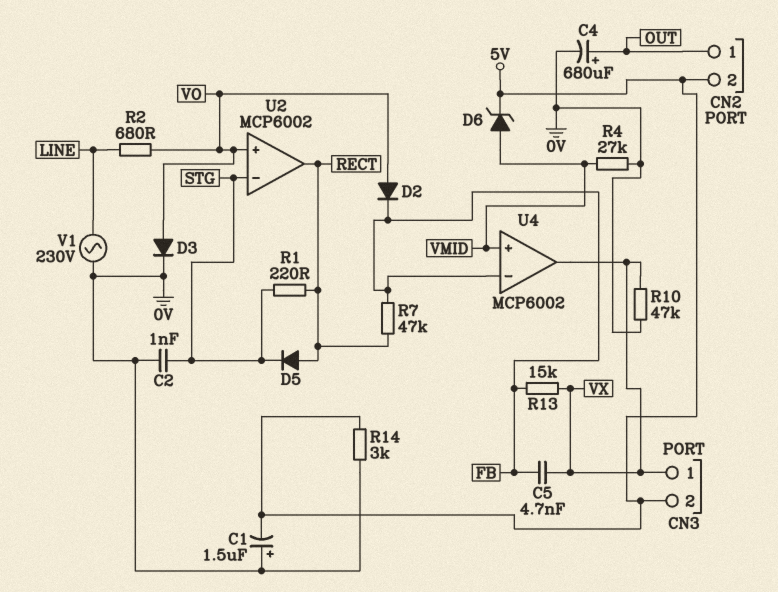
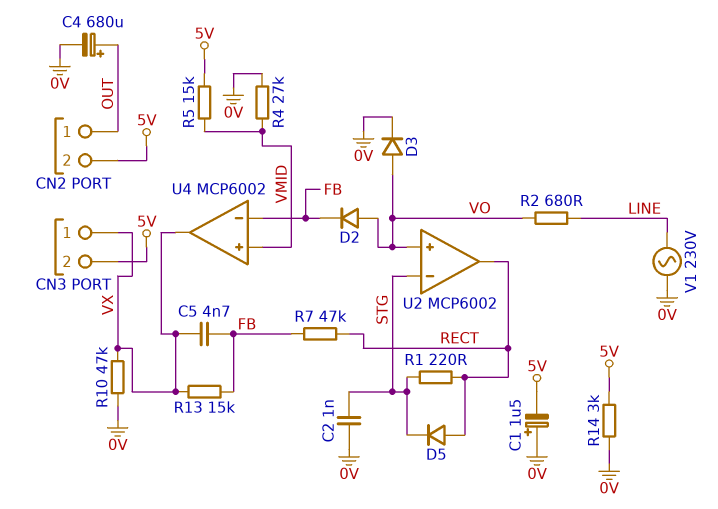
D6: zener (A VMID, K 5V) -> none
R5: none -> 15k (5V, VMID)

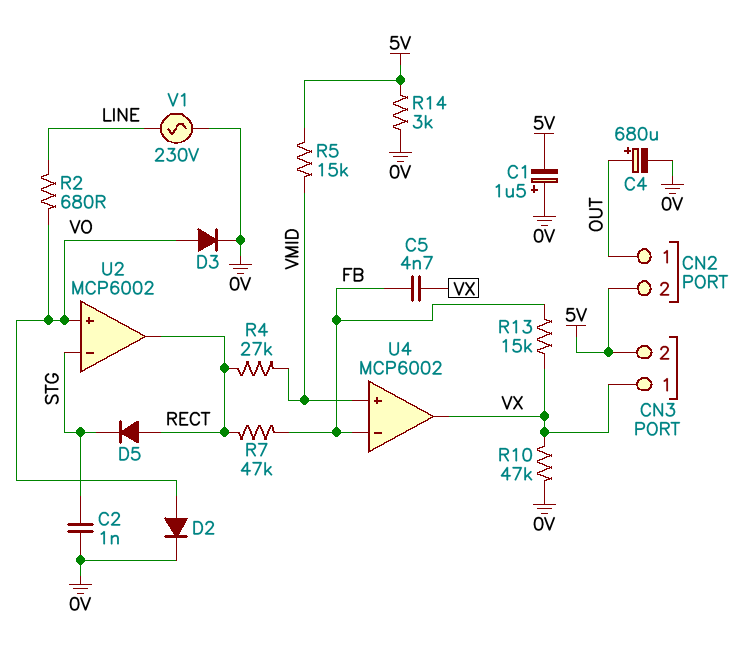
D2: diode (A VO, K FB) -> diode (A VO, K 0V)
R1: 220 (RECT, STG) -> none
R4: 27k (0V, VMID) -> 27k (RECT, VMID)

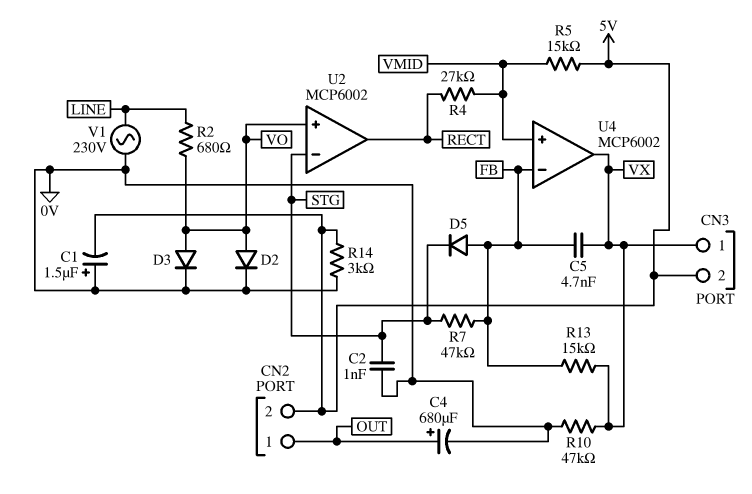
D5: diode (A RECT, K STG) -> diode (A FB, K STG)
R7: 47k (FB, RECT) -> 47k (FB, STG)

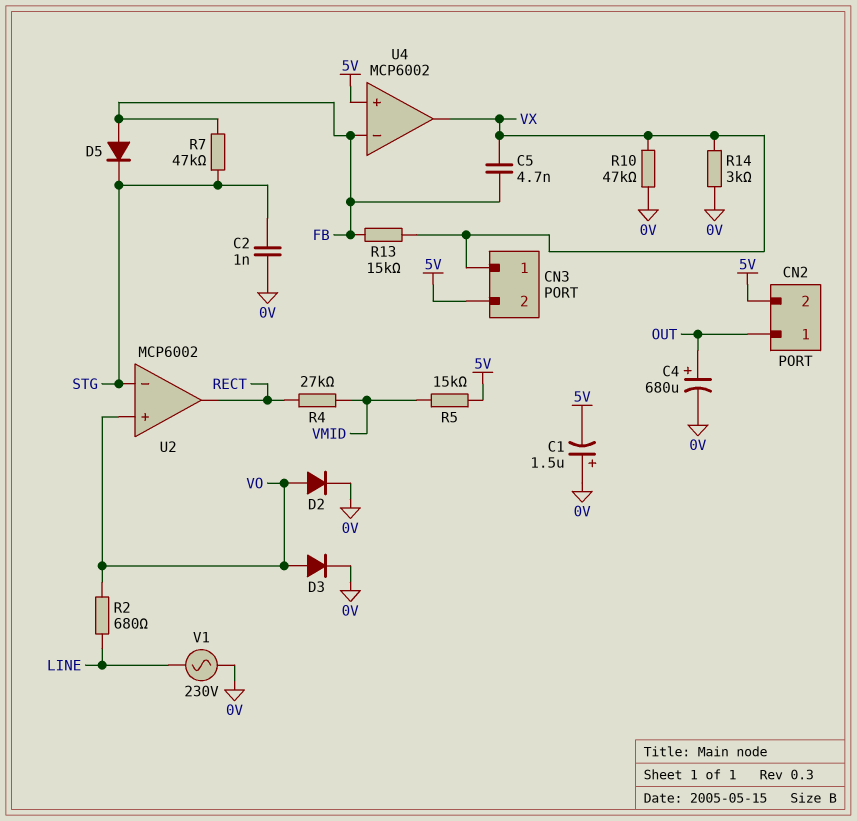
R14: 3k (0V, 5V) -> 3k (0V, VX)
U4 pin in+: VMID -> 5V

